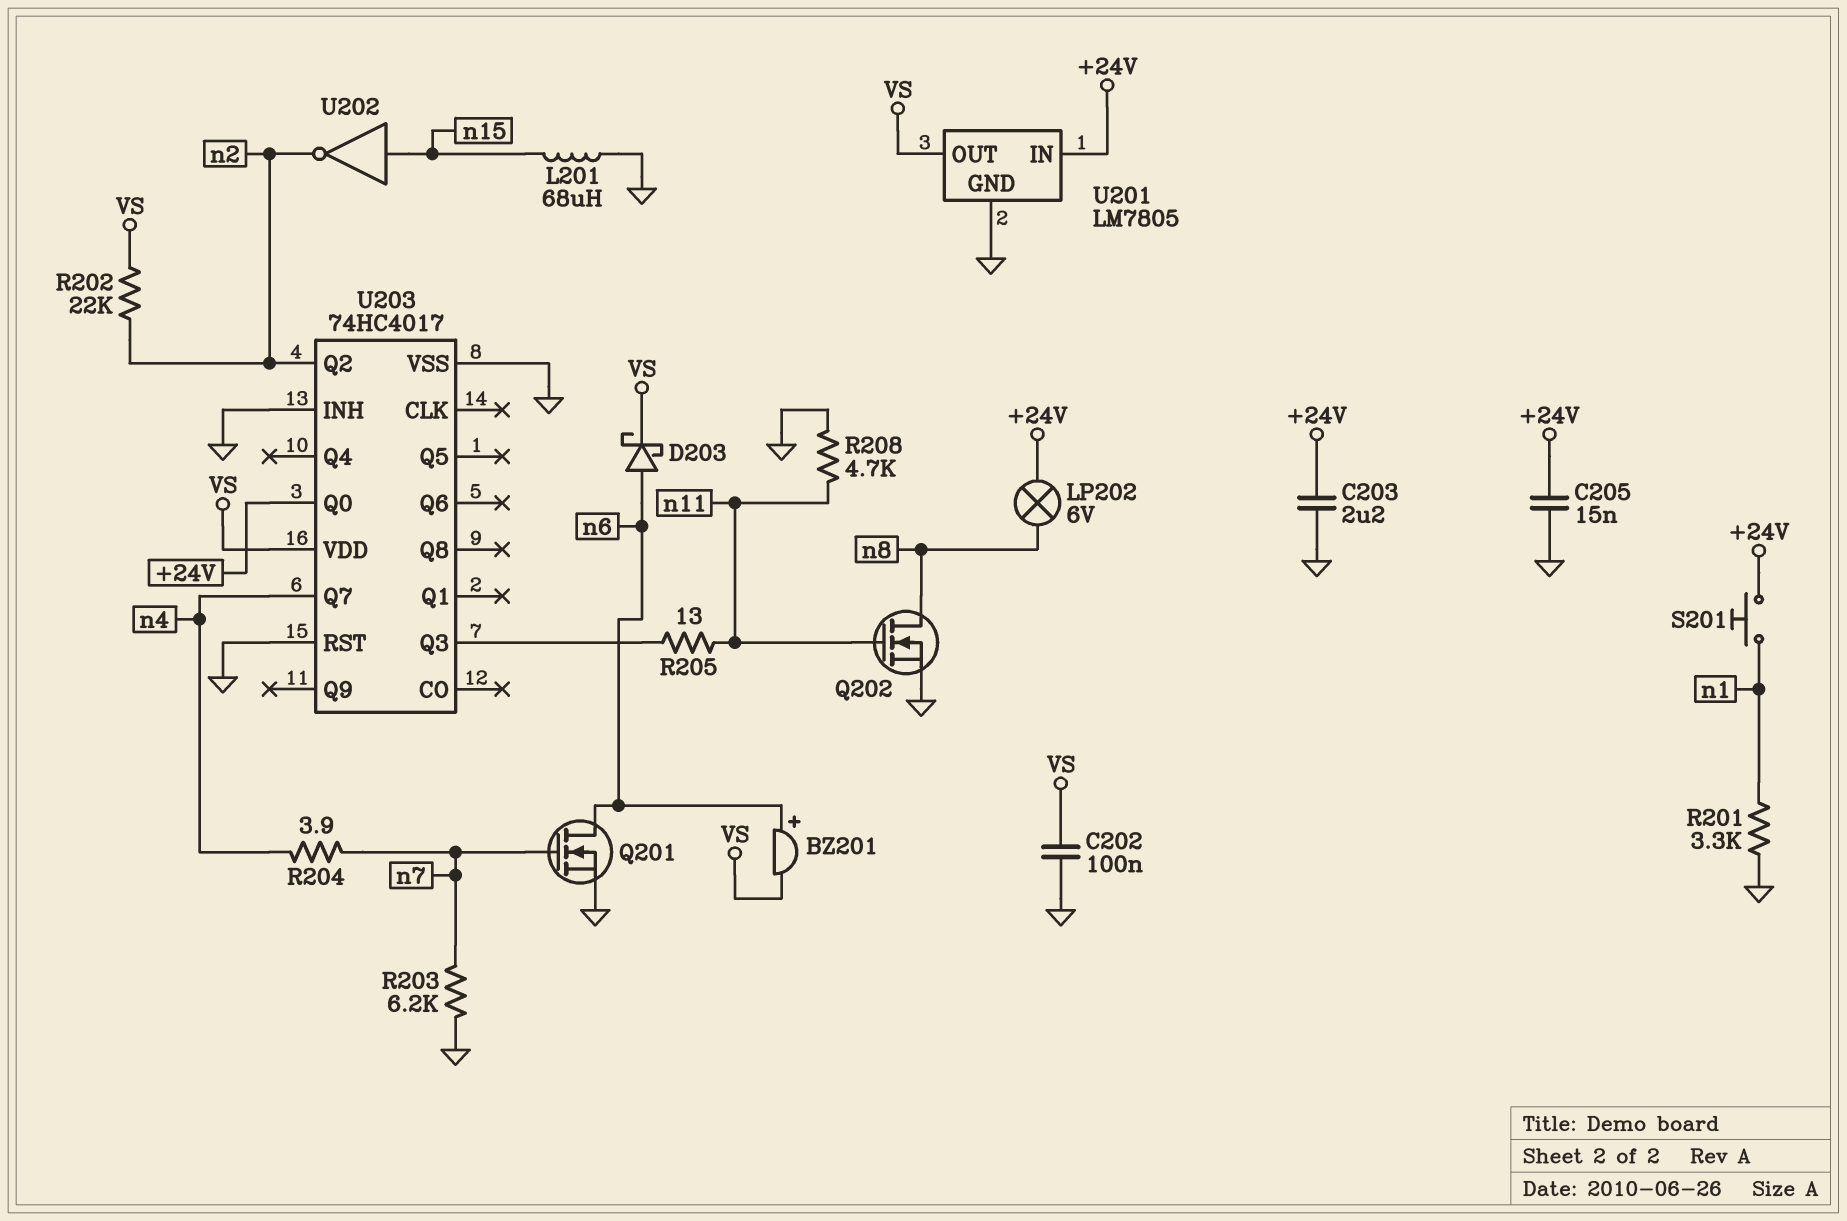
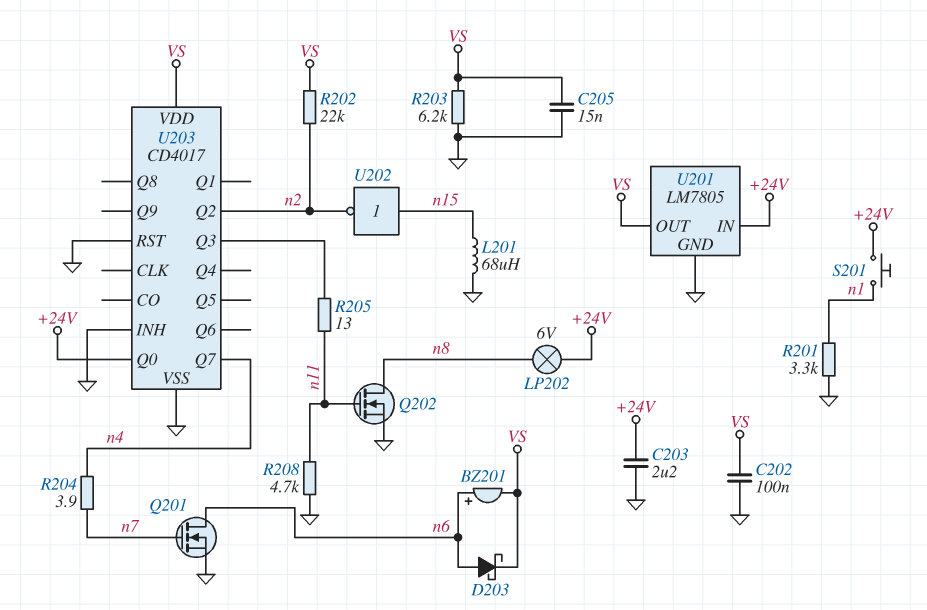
C205: 15nF (+24V, GND) -> 15nF (GND, VS)
R203: 6.2k (GND, n7) -> 6.2k (GND, VS)
U203: 74HC4017 -> CD4017

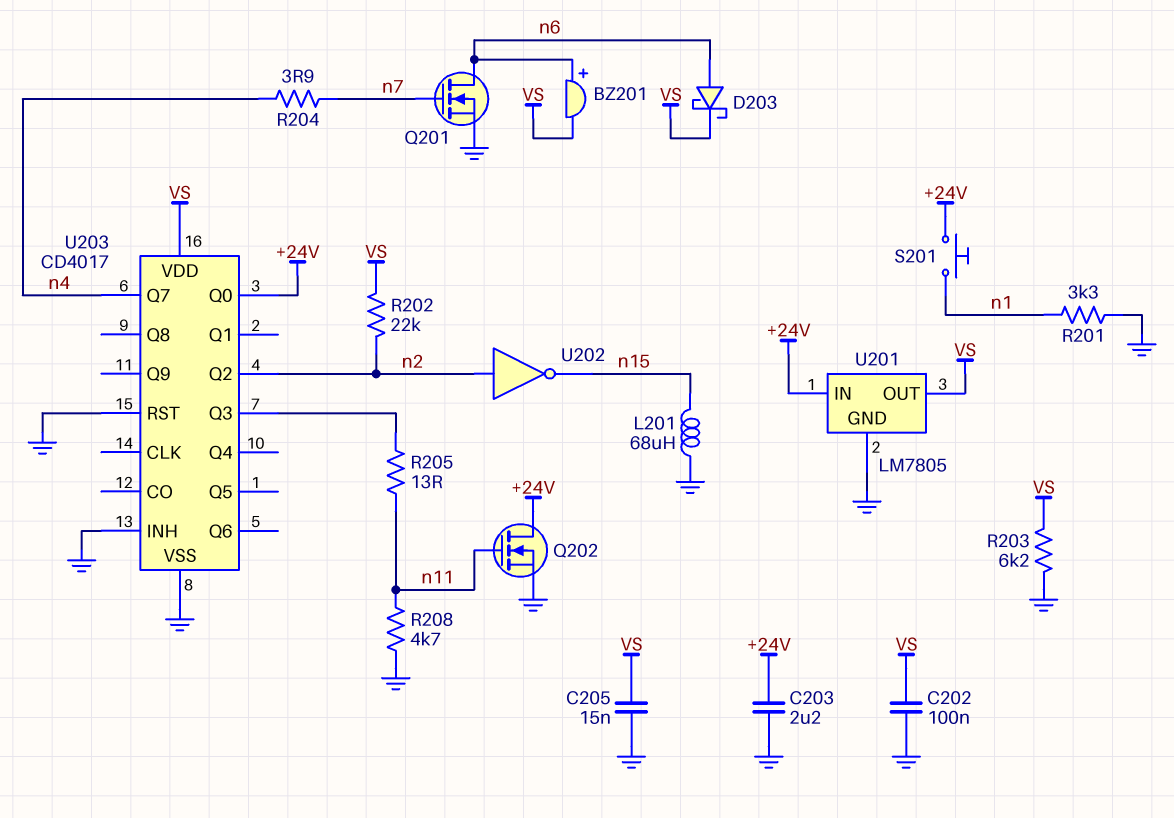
LP202: lamp 6V (+24V, n8) -> none
Q202: NMOS (G n11, D n8, S GND) -> NMOS (G n11, D +24V, S GND)
U202: NOT (in n15, out n2) -> NOT (in n2, out n15)

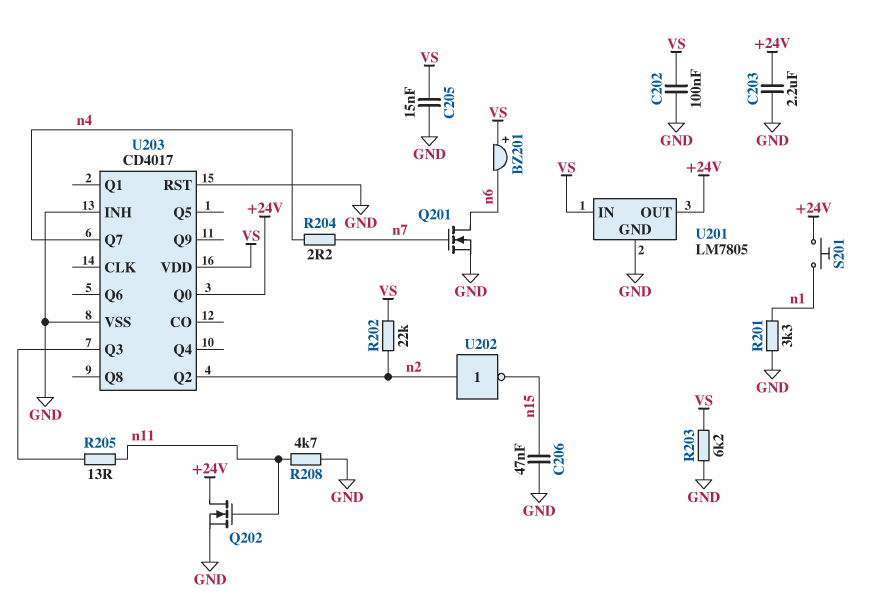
BZ201: buzzer (plus n6, minus VS) -> buzzer (plus VS, minus n6)
C206: none -> 47nF (GND, n15)
D203: schottky (A n6, K VS) -> none
L201: 68uH (GND, n15) -> none
R204: 3.9 (n4, n7) -> 2.2 (n4, n7)
U201 pin IN: +24V -> VS
U201 pin OUT: VS -> +24V

